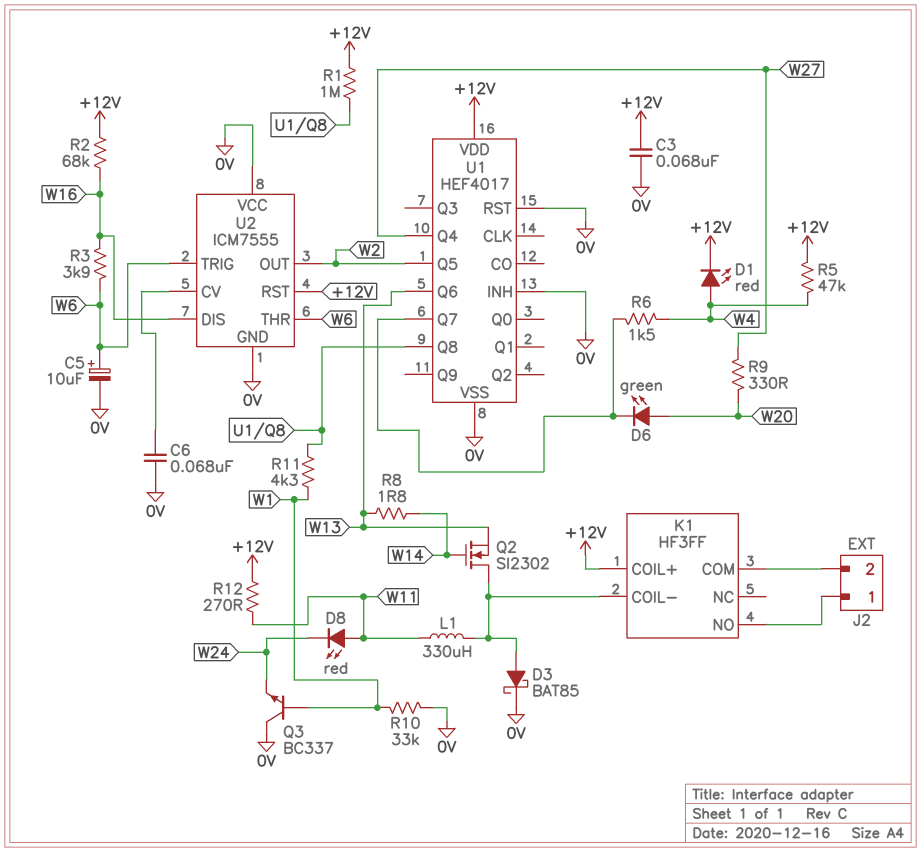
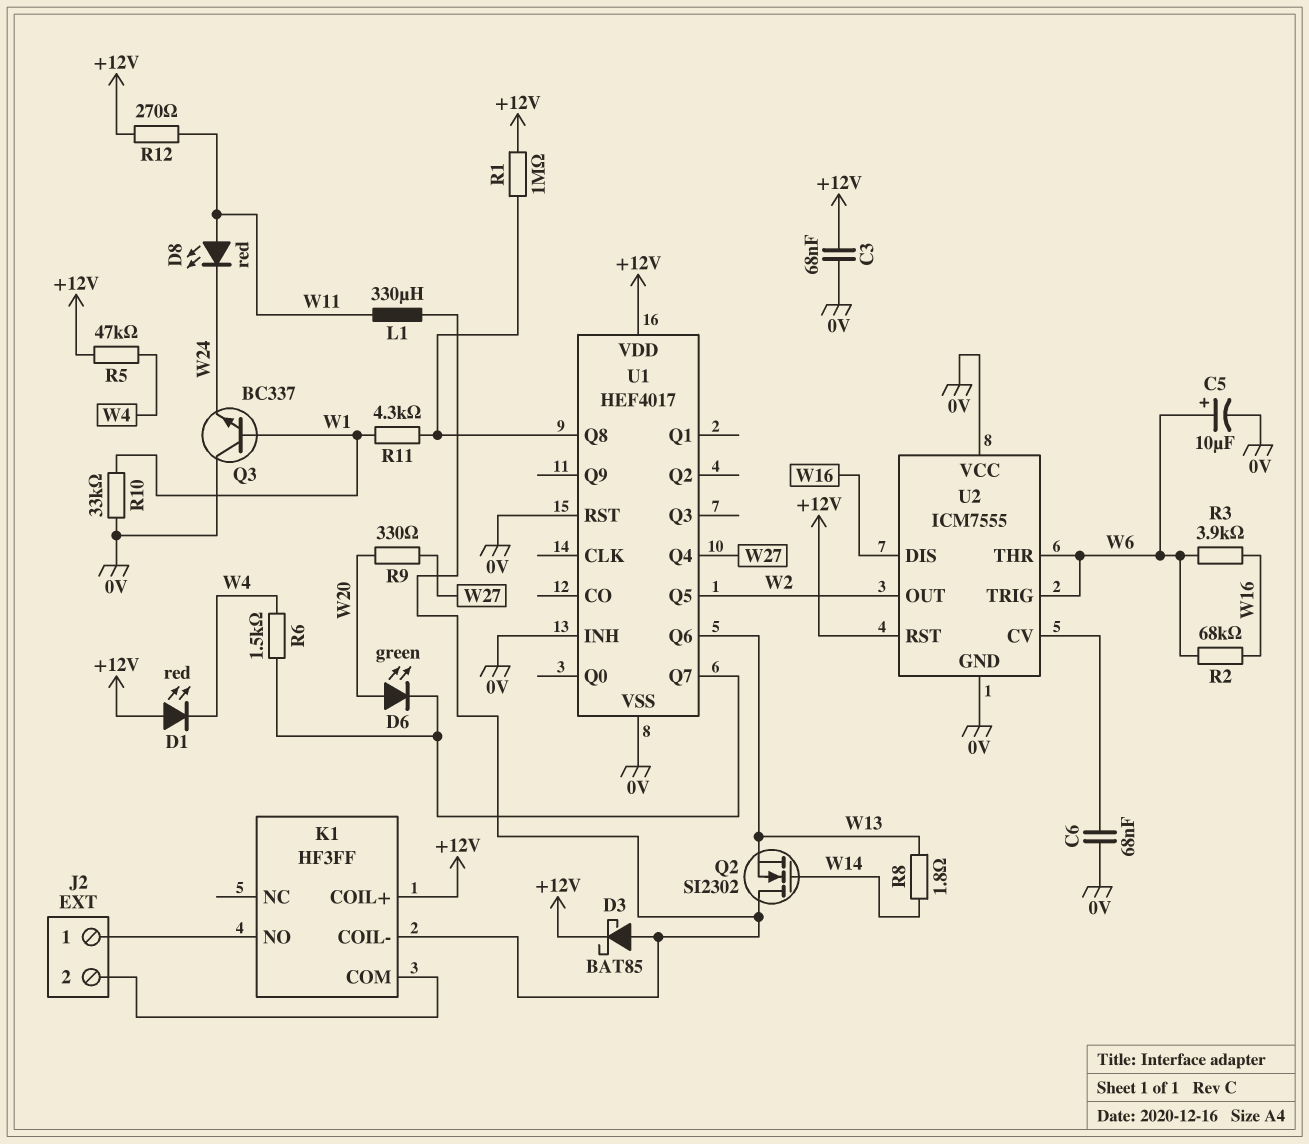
D1: LED red (A W4, K +12V) -> LED red (A +12V, K W4)
D3: schottky BAT85 (A K1/COIL-, K 0V) -> schottky BAT85 (A K1/COIL-, K +12V)
R2: 68k (+12V, W16) -> 68k (W6, W16)

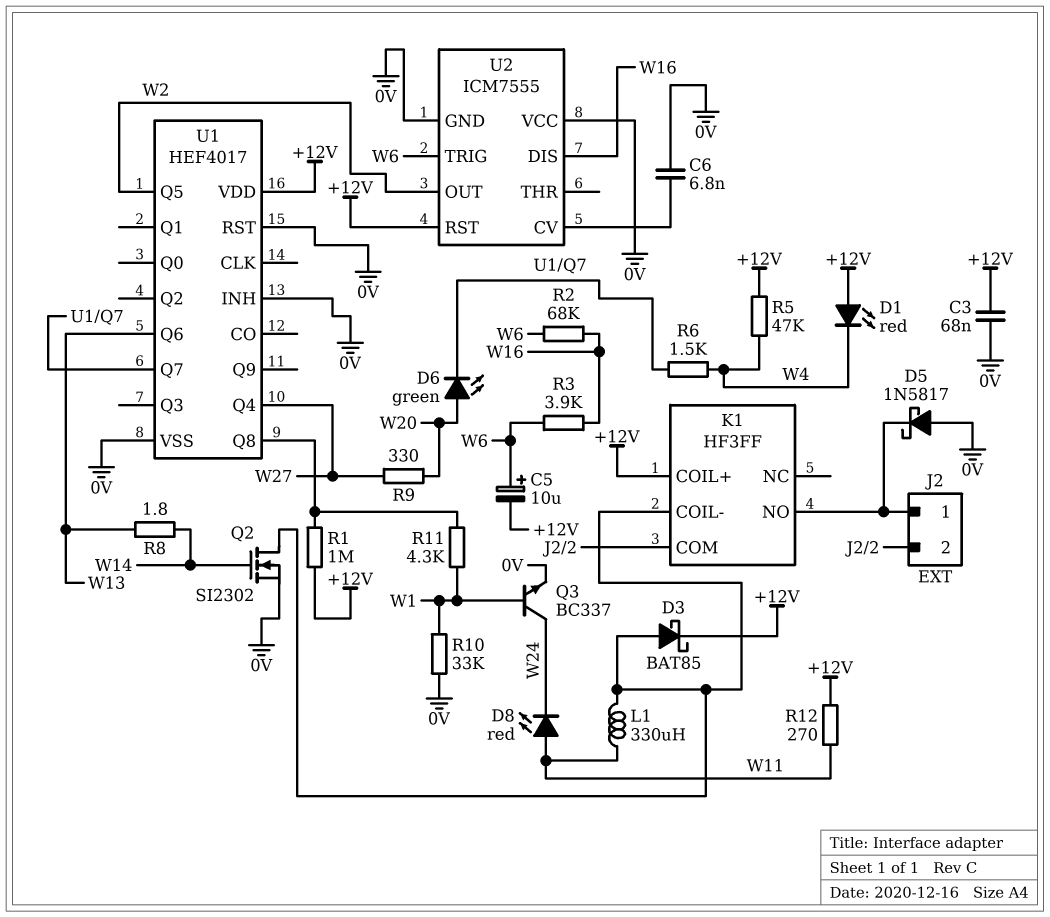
C5: 10uF (plus W6, minus 0V) -> 10uF (plus W6, minus +12V)
C6: 68nF (0V, U2/CV) -> 6.8nF (0V, U2/CV)
D5: none -> schottky 1N5817 (A 0V, K J2/1)
Q2: NMOS SI2302 (G W14, D K1/COIL-, S W13) -> NMOS SI2302 (G W14, D K1/COIL-, S 0V)
Q3: NPN BC337 (B W1, C 0V, E W24) -> NPN BC337 (B W1, C W24, E 0V)
U2 pin THR: W6 -> none

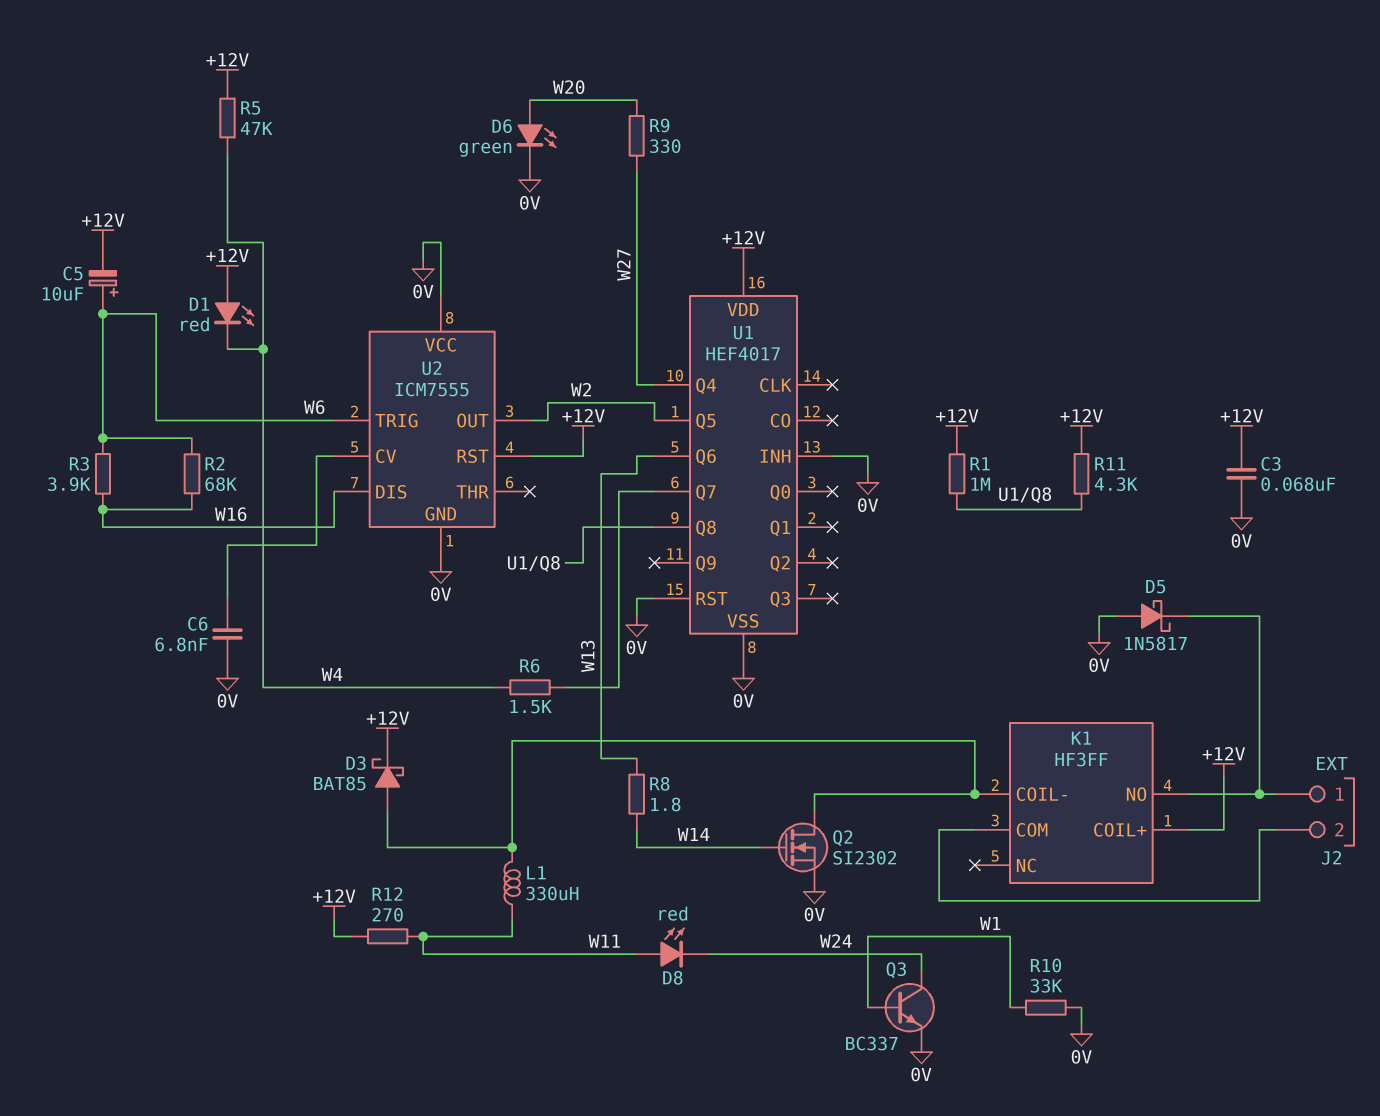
D6: LED green (A W20, K U1/Q7) -> LED green (A W20, K 0V)
R11: 4.3k (U1/Q8, W1) -> 4.3k (+12V, U1/Q8)

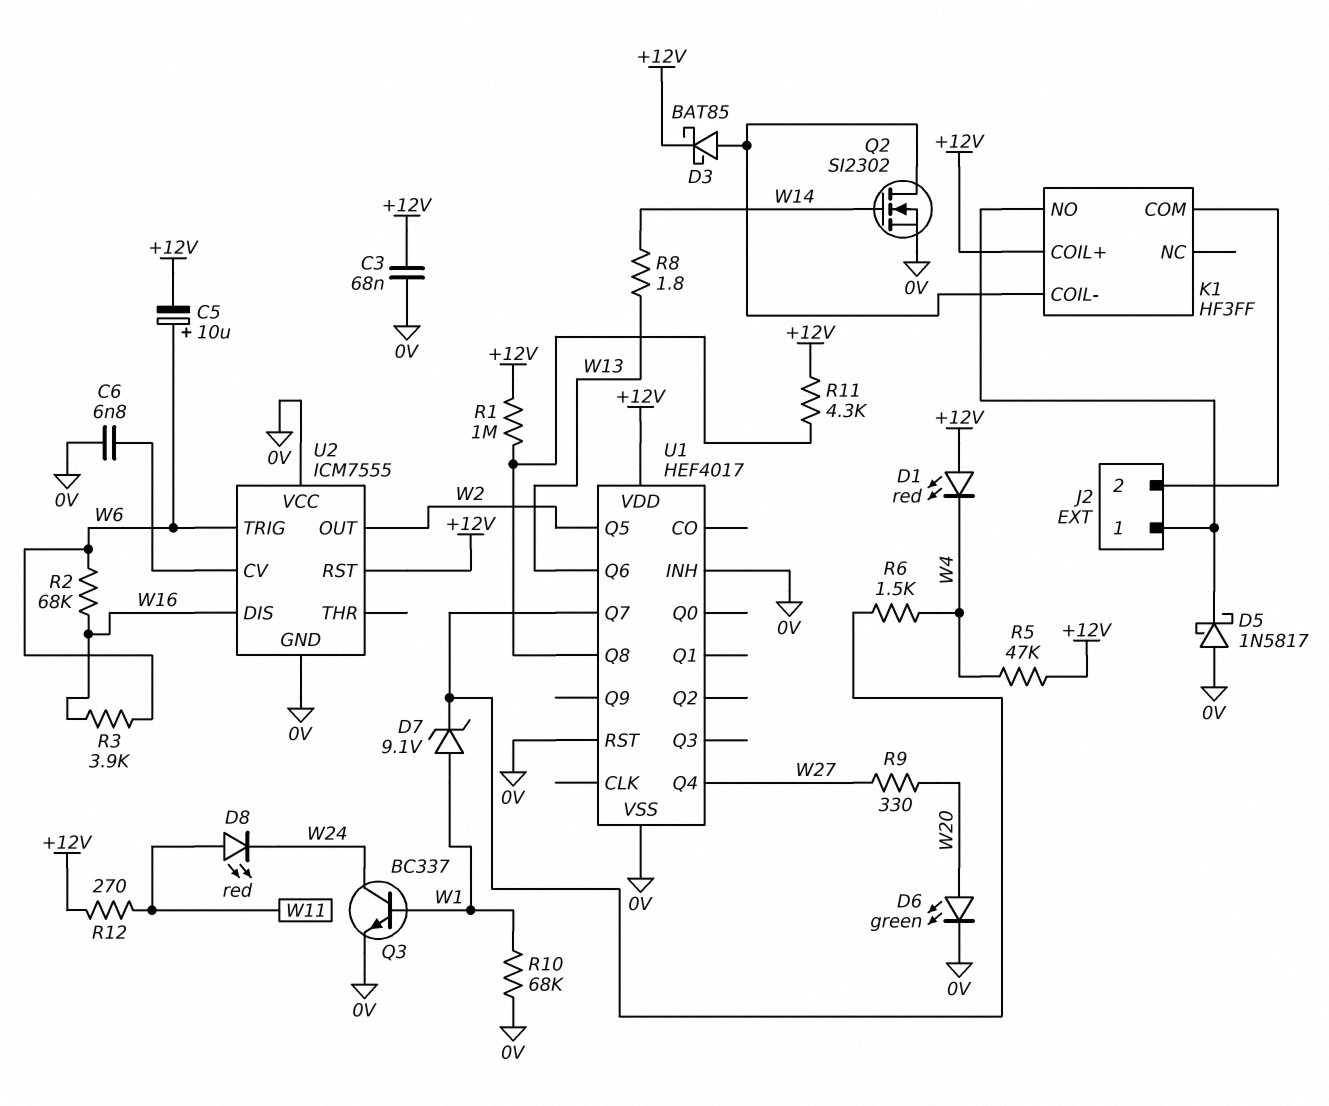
D7: none -> zener 9.1V (A W1, K U1/Q7)
L1: 330uH (K1/COIL-, W11) -> none
R10: 33k (0V, W1) -> 68k (0V, W1)

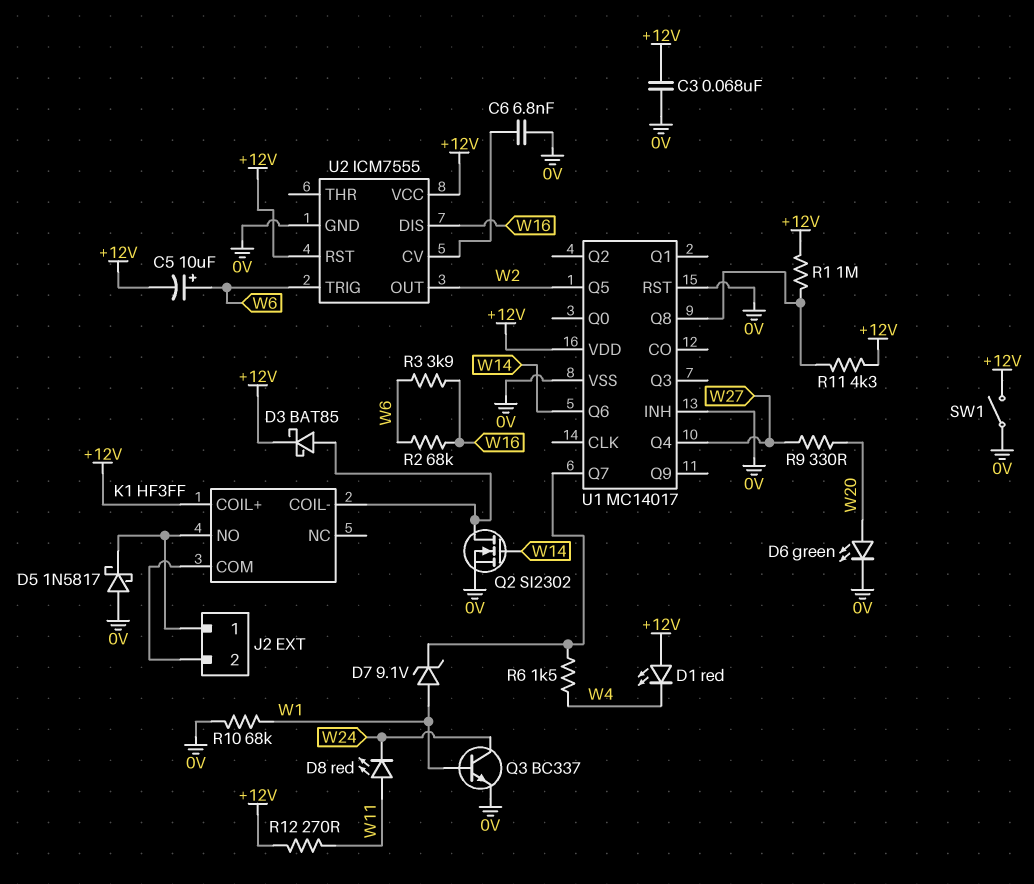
R5: 47k (+12V, W4) -> none
R8: 1.8 (W13, W14) -> none
SW1: none -> switch (+12V, 0V)
U1: HEF4017 -> MC14017
U1 pin Q6: W13 -> W14
U2 pin VCC: 0V -> +12V

